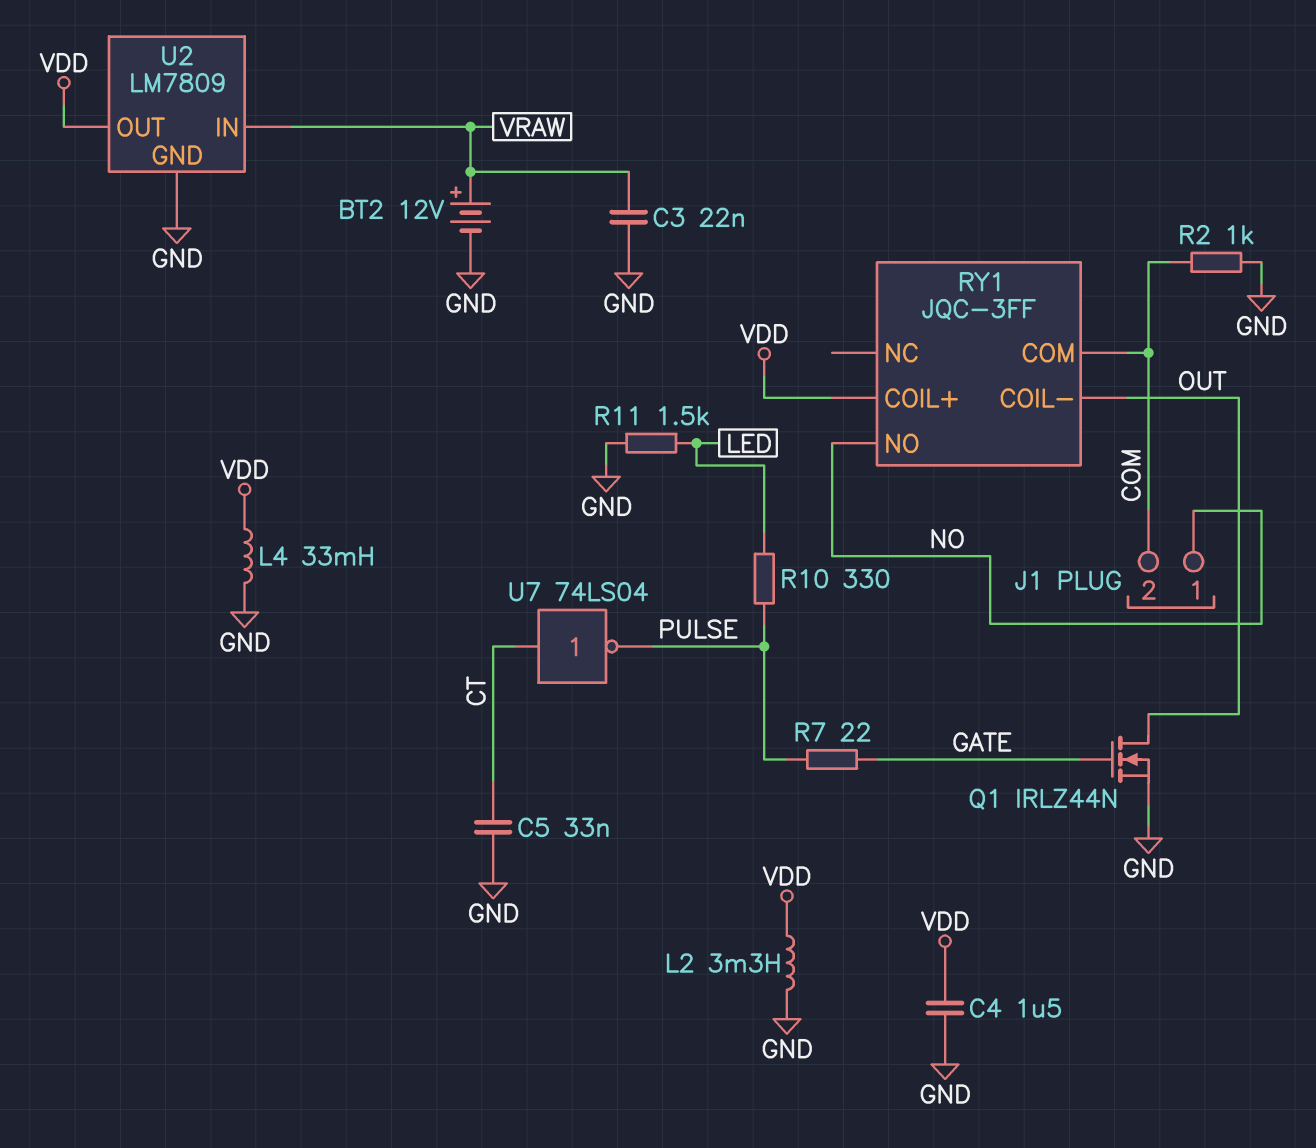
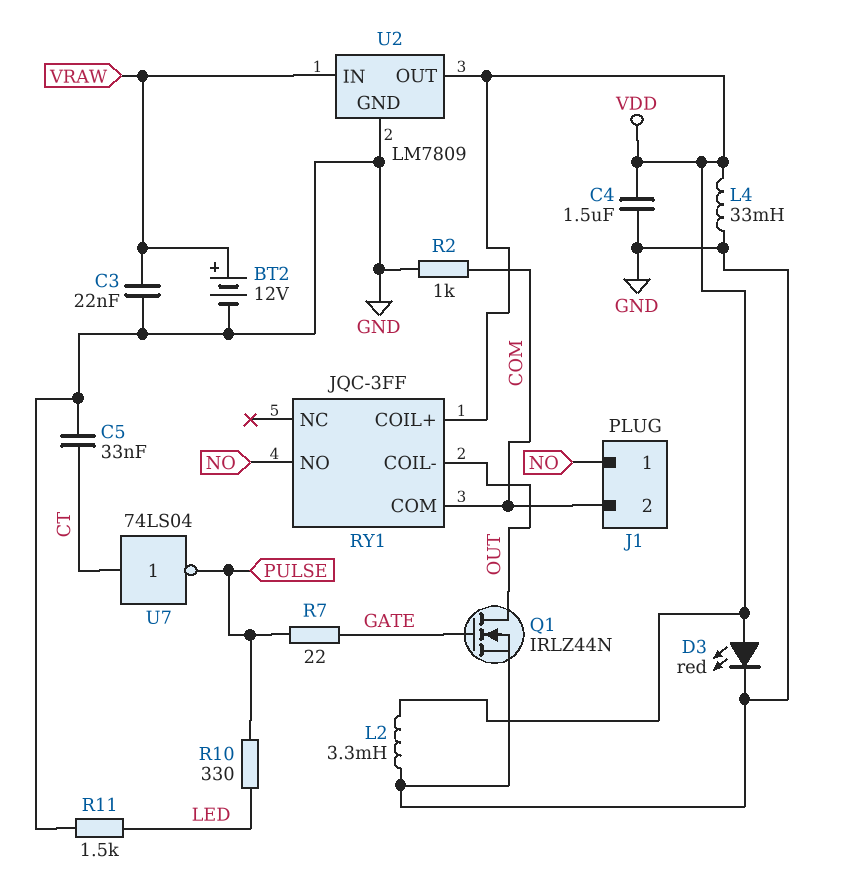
D3: none -> LED red (A VDD, K GND)

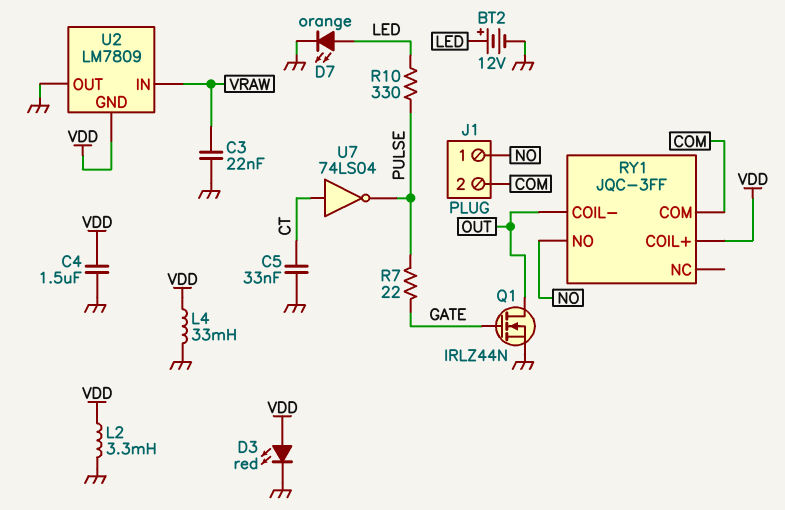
BT2: 12V (plus VRAW, minus GND) -> 12V (plus LED, minus GND)
D7: none -> LED orange (A LED, K GND)
R2: 1k (COM, GND) -> none
R11: 1.5k (GND, LED) -> none
U2 pin GND: GND -> VDD
U2 pin OUT: VDD -> GND

